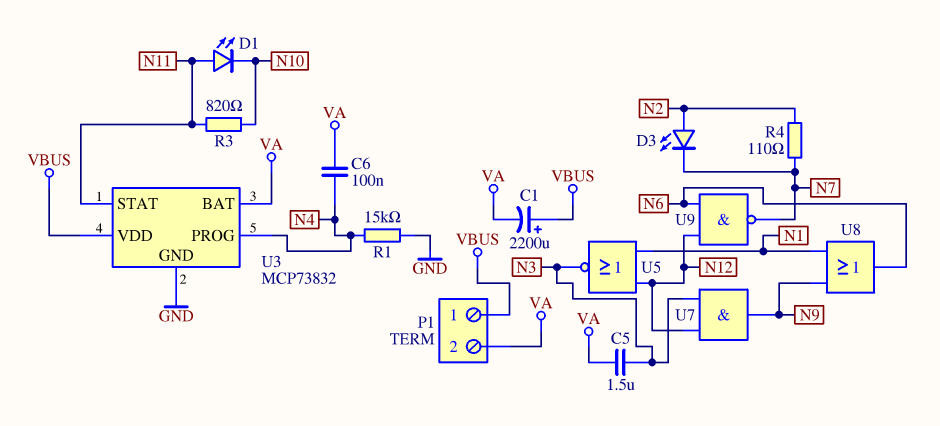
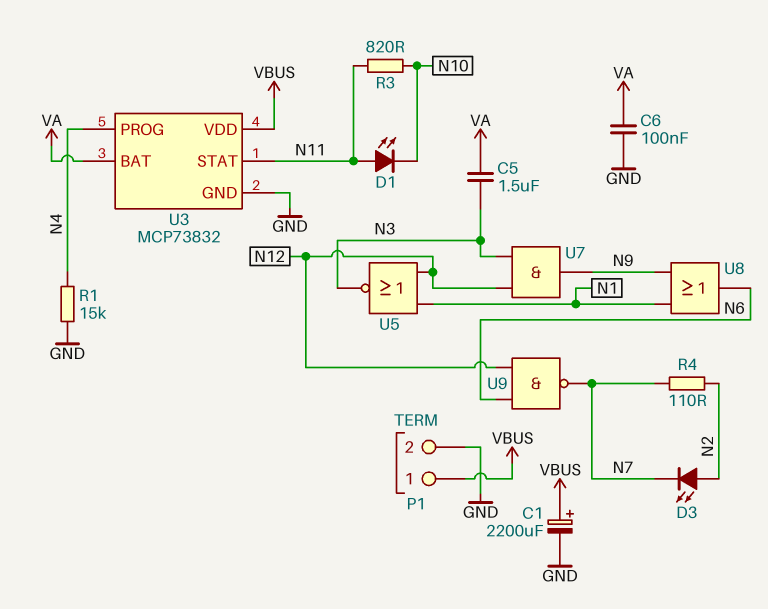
C1: 2200uF (plus VBUS, minus VA) -> 2200uF (plus VBUS, minus GND)
C6: 100nF (N4, VA) -> 100nF (GND, VA)
P1 pin 2: VA -> GND

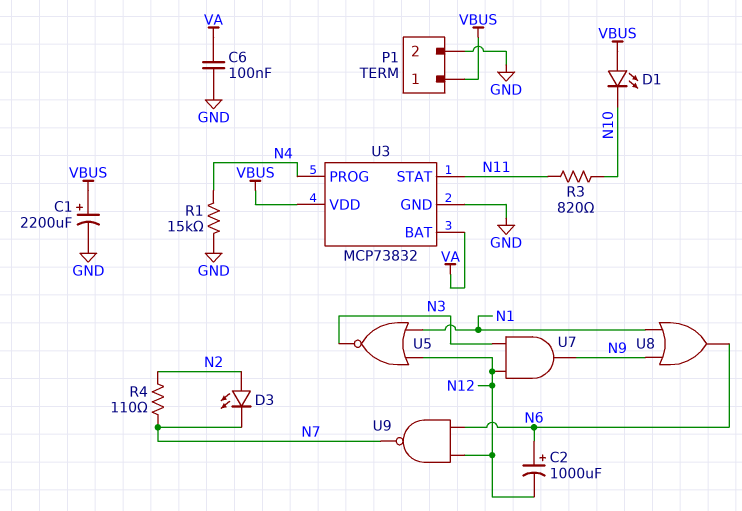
C2: none -> 1000uF (plus N6, minus N12)
C5: 1.5uF (N3, VA) -> none
D1: LED (A N11, K N10) -> LED (A VBUS, K N10)

